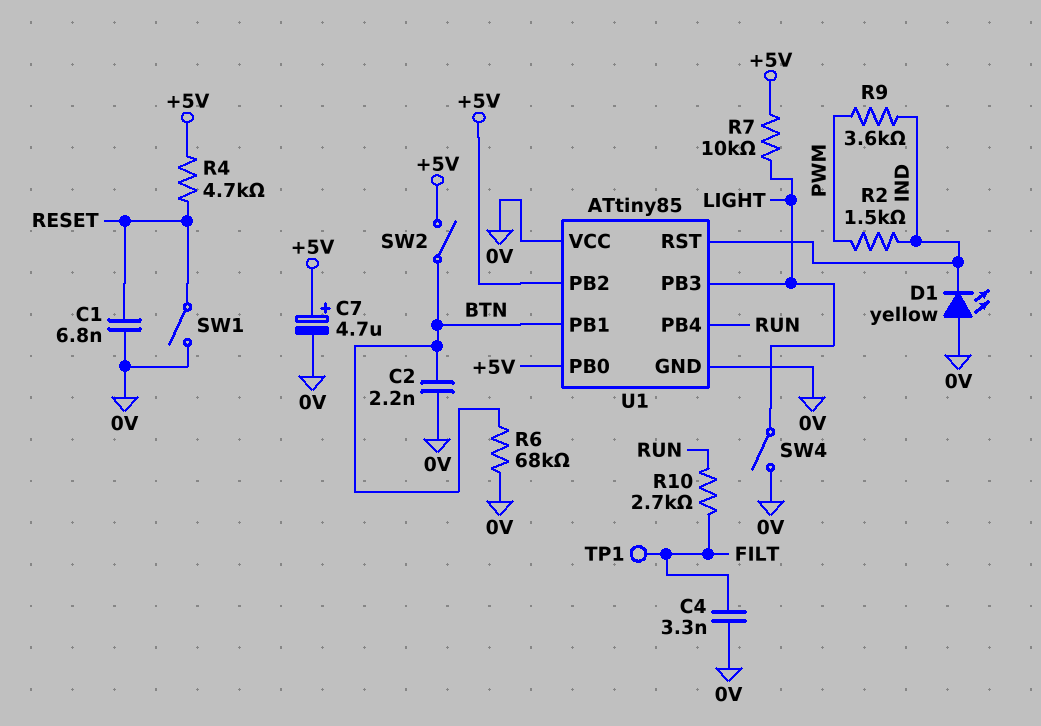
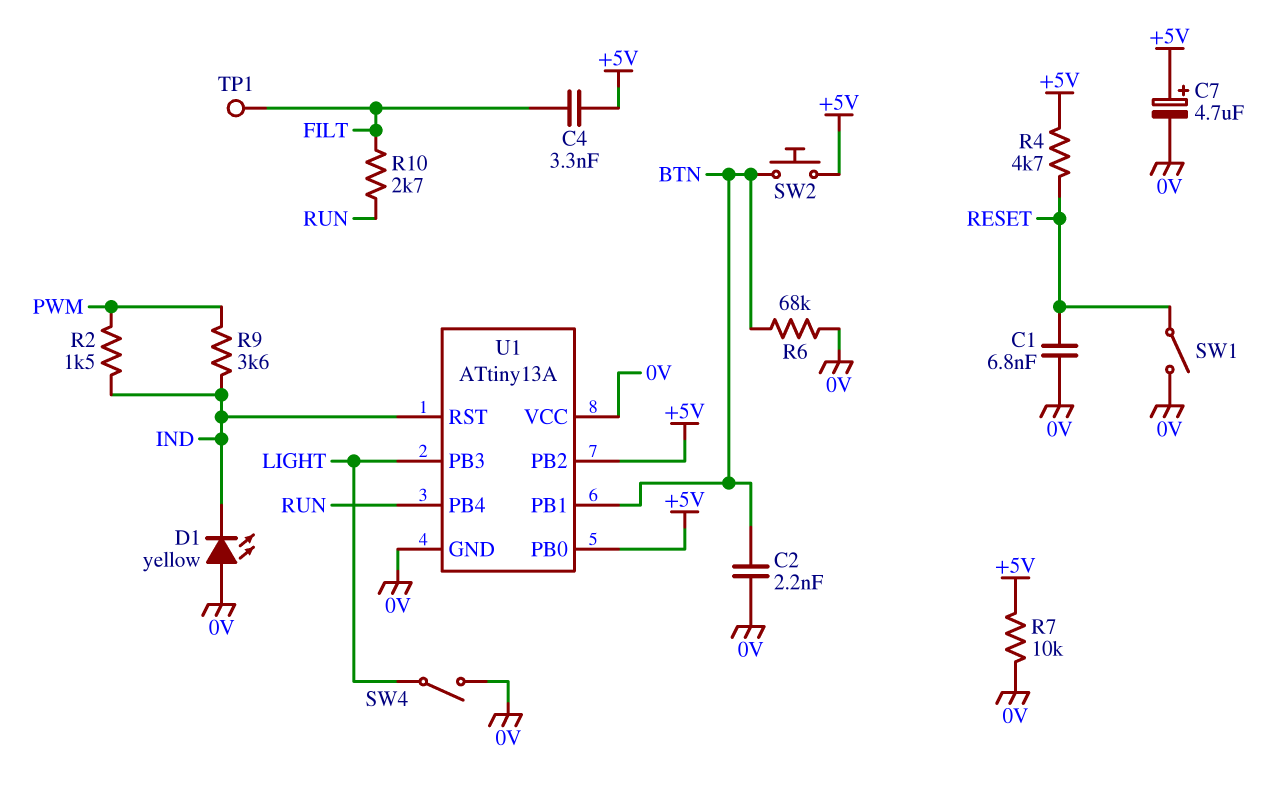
C4: 3.3nF (0V, FILT) -> 3.3nF (+5V, FILT)
R7: 10k (+5V, LIGHT) -> 10k (+5V, 0V)
SW2: switch (+5V, BTN) -> button (+5V, BTN)
U1: ATtiny85 -> ATtiny13A

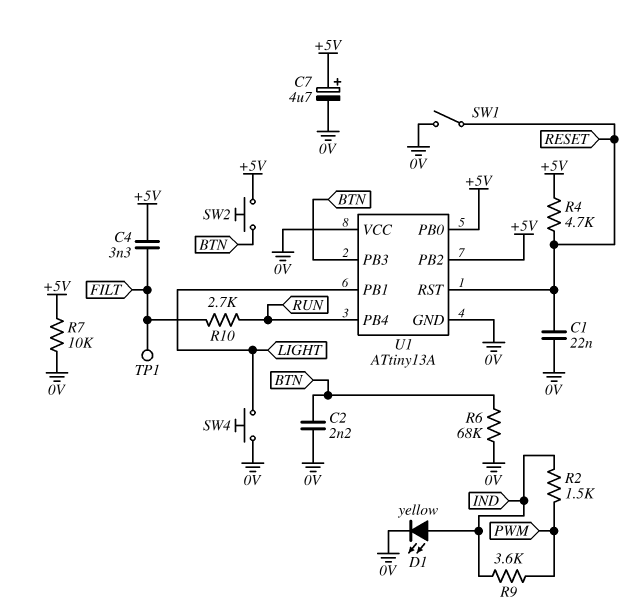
C1: 6.8nF (0V, RESET) -> 22nF (0V, RESET)
D1: LED yellow (A 0V, K IND) -> LED yellow (A IND, K 0V)
SW4: switch (0V, LIGHT) -> button (0V, LIGHT)
U1 pin PB1: BTN -> LIGHT
U1 pin PB3: LIGHT -> BTN
U1 pin RST: IND -> RESET

